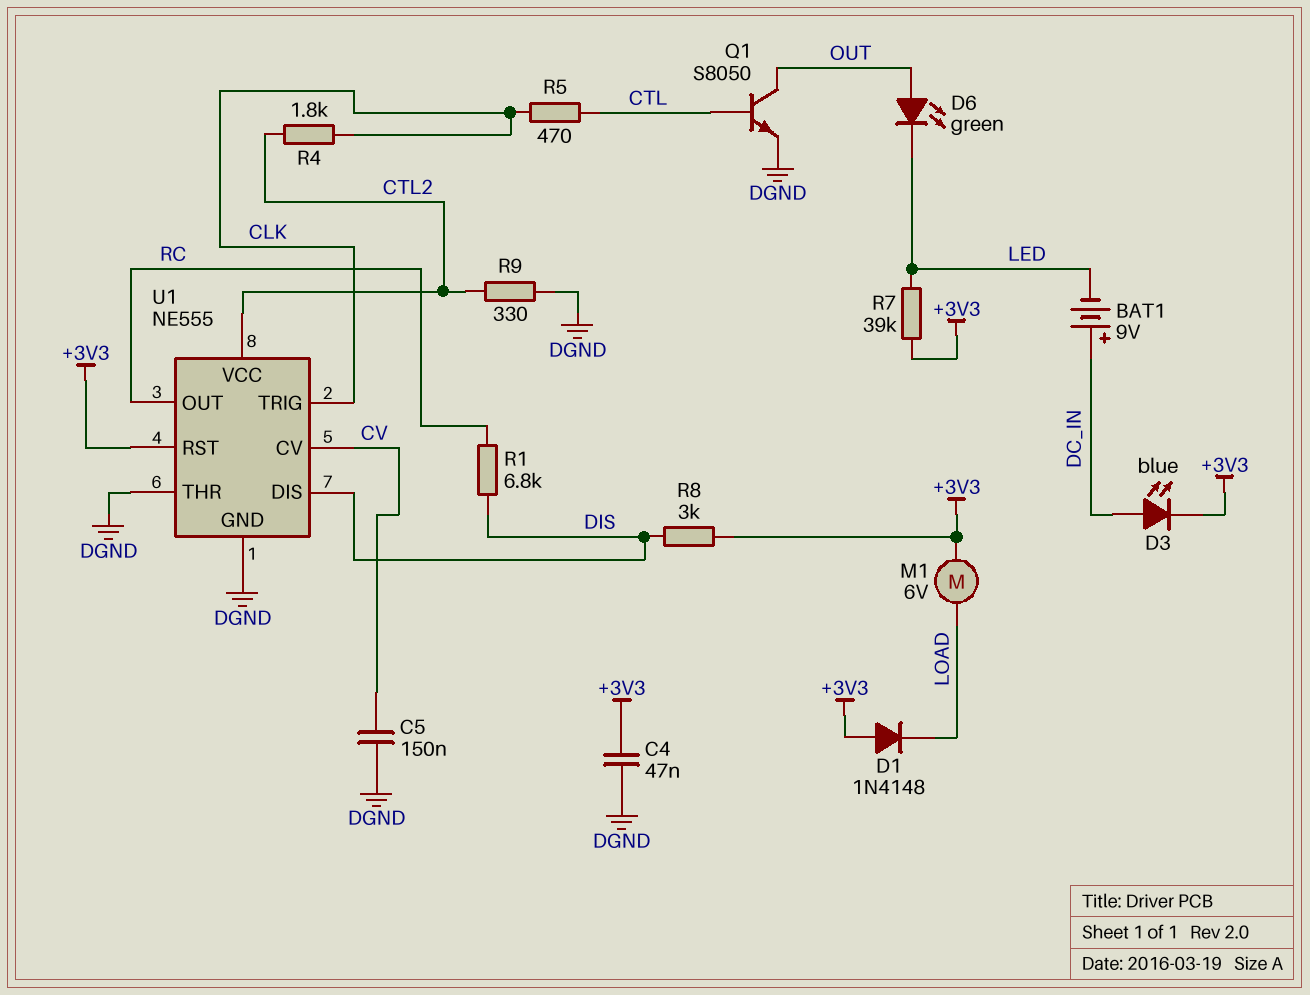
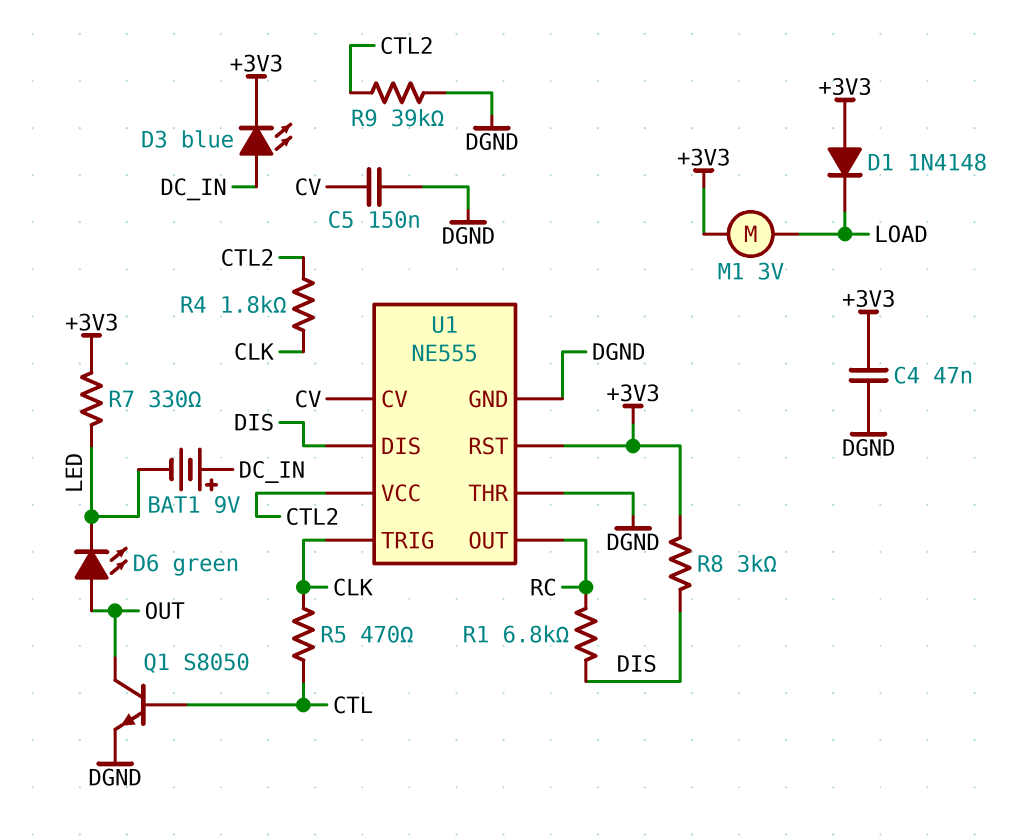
M1: motor 6V (+3V3, LOAD) -> motor 3V (+3V3, LOAD)
R7: 39k (+3V3, LED) -> 330 (+3V3, LED)
R9: 330 (CTL2, DGND) -> 39k (CTL2, DGND)

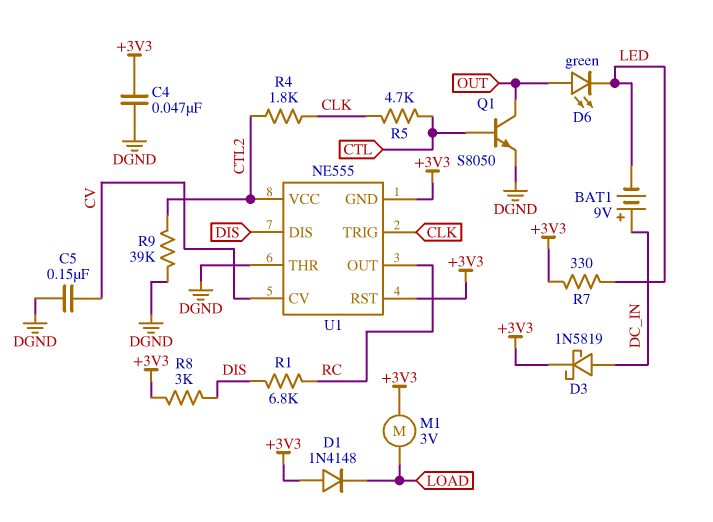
D3: LED blue (A DC_IN, K +3V3) -> schottky 1N5819 (A DC_IN, K +3V3)
R5: 470 (CLK, CTL) -> 4.7k (CLK, CTL)
U1 pin GND: DGND -> +3V3

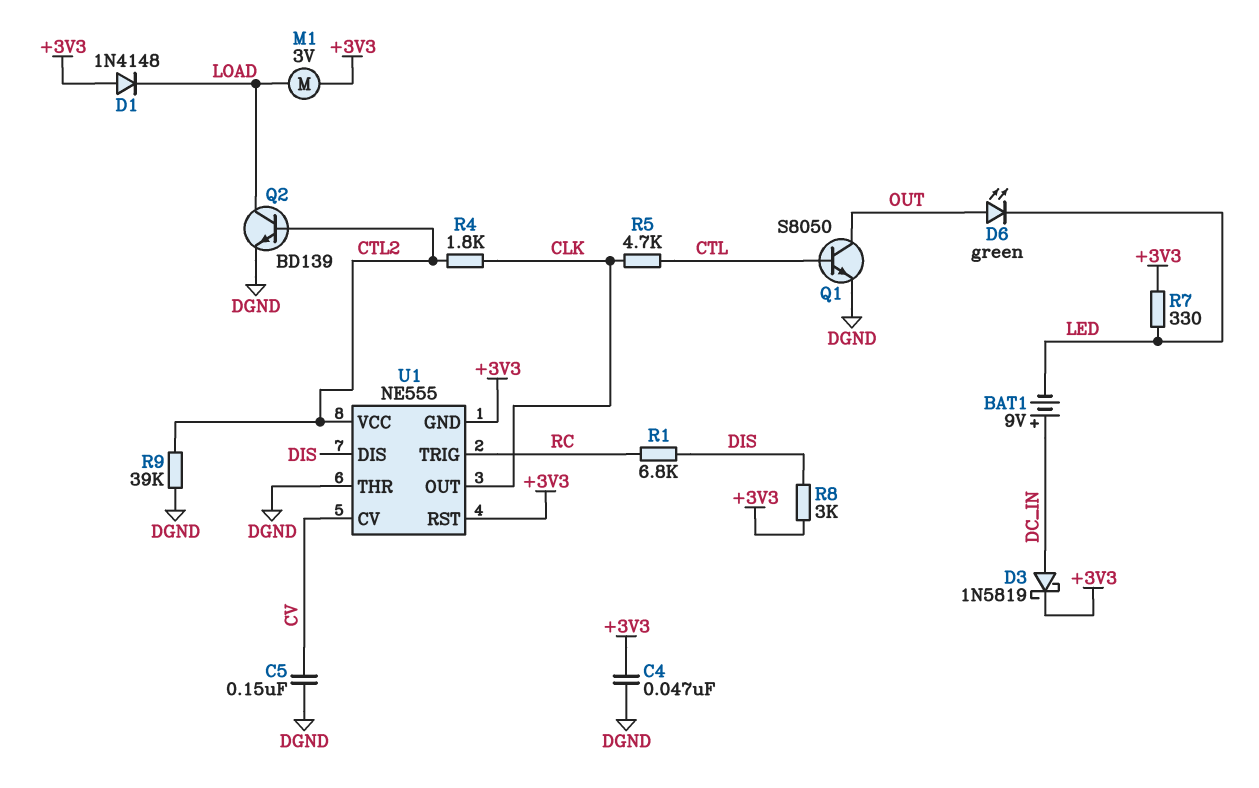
Q2: none -> NPN BD139 (B CTL2, C LOAD, E DGND)
U1 pin OUT: RC -> CLK
U1 pin TRIG: CLK -> RC

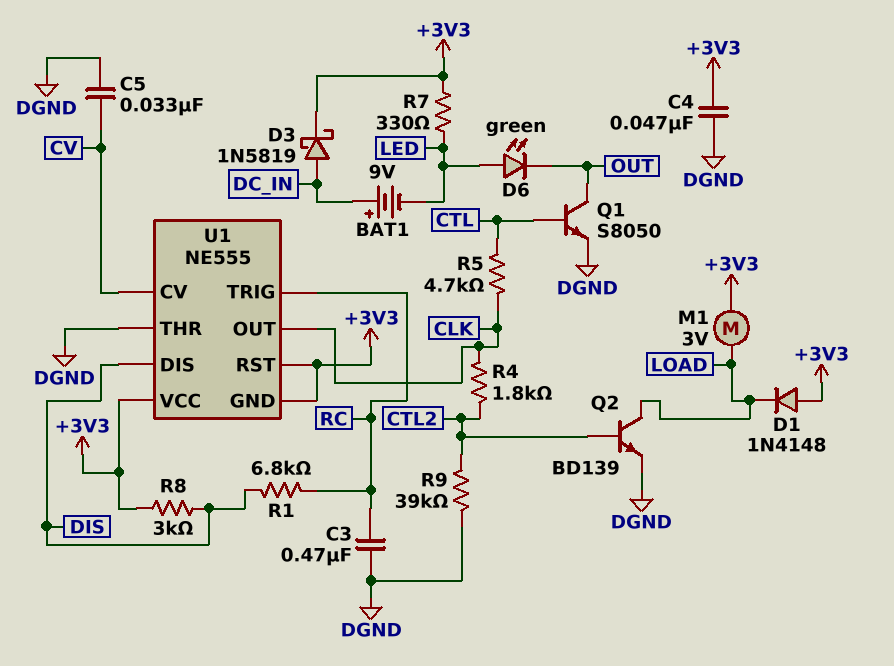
C3: none -> 470nF (DGND, RC)
C5: 150nF (CV, DGND) -> 33nF (CV, DGND)
D6: LED green (A OUT, K LED) -> LED green (A LED, K OUT)
U1 pin VCC: CTL2 -> +3V3

